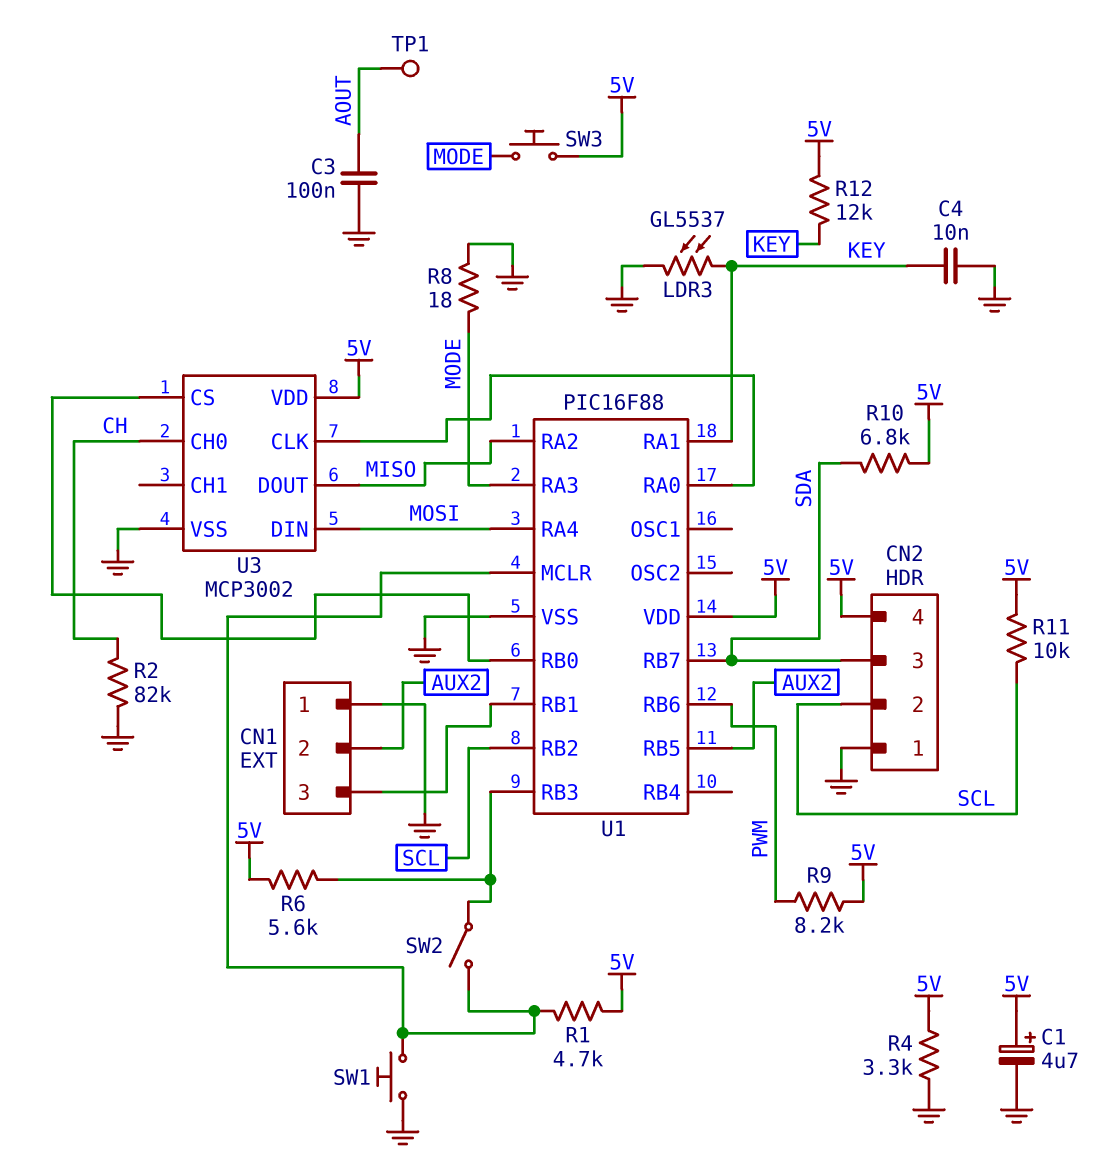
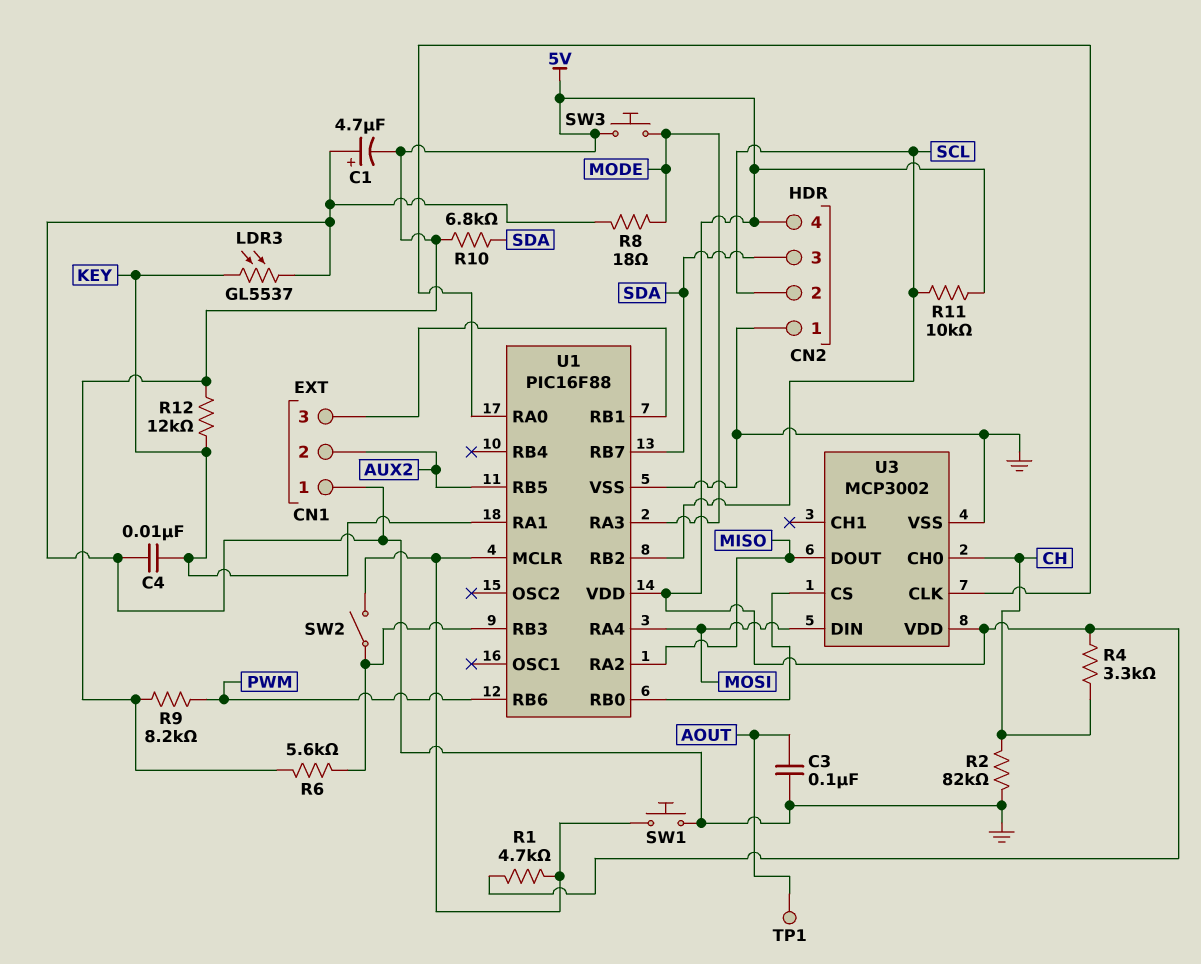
C1: 4.7uF (plus 5V, minus GND) -> 4.7uF (plus GND, minus 5V)
R4: 3.3k (5V, GND) -> 3.3k (5V, CH)

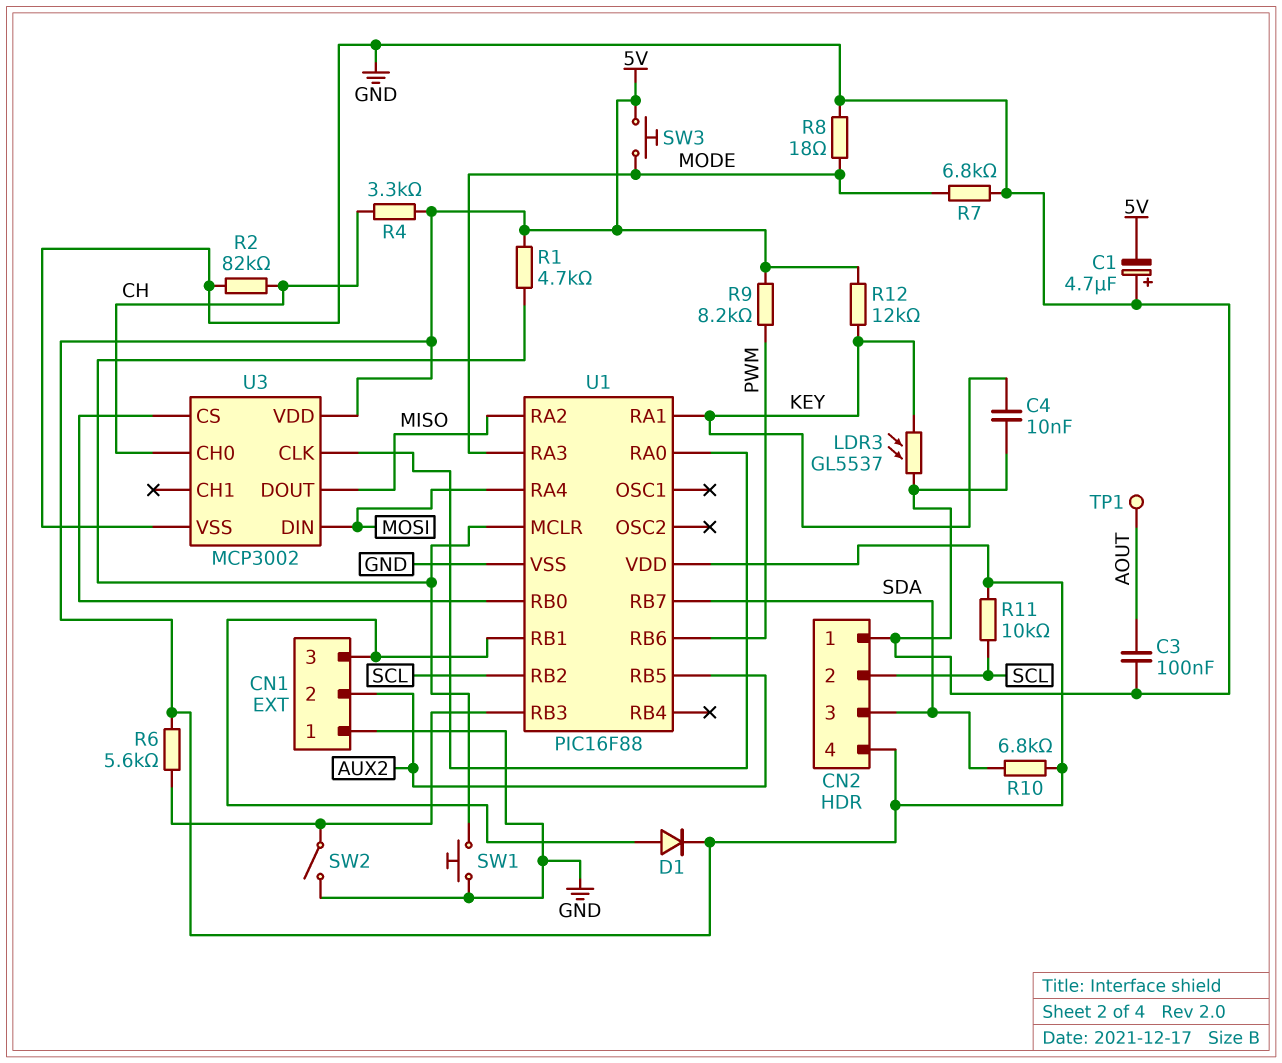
D1: none -> diode (A CN1/3, K 5V)
R7: none -> 6.8k (GND, MODE)
SW2: switch (U1/MCLR, U1/RB3) -> switch (GND, U1/RB3)

